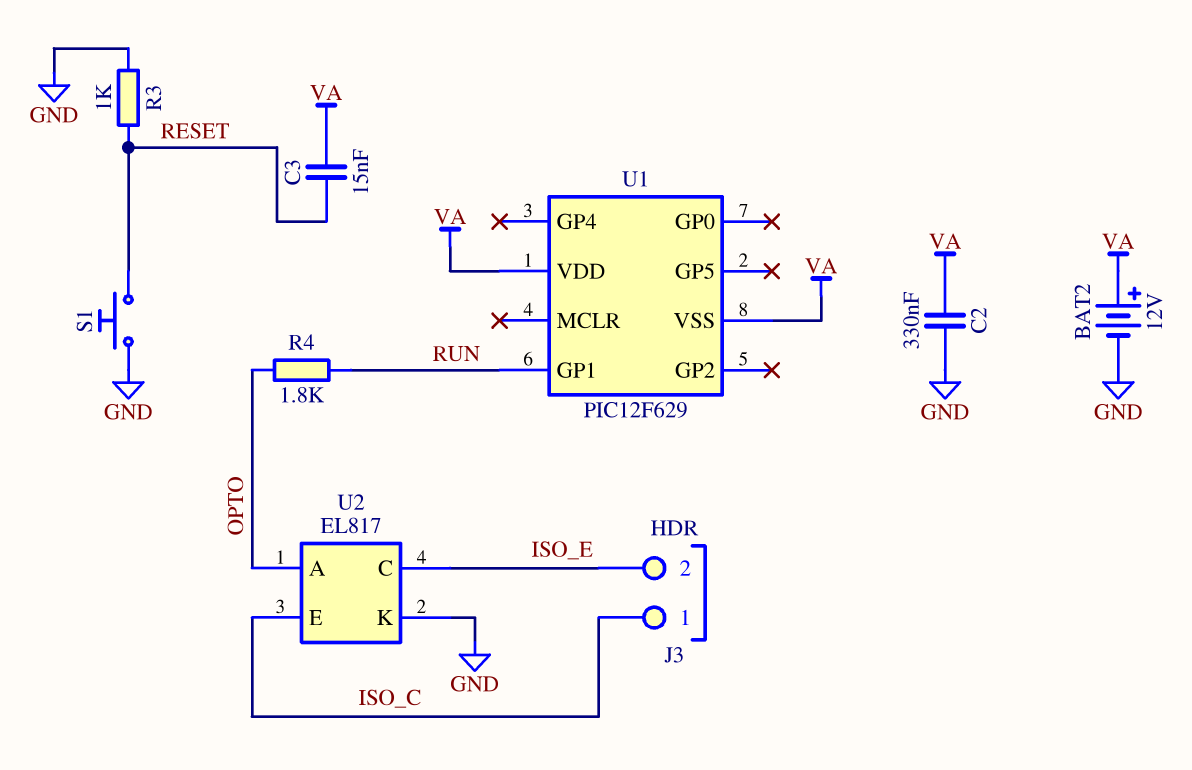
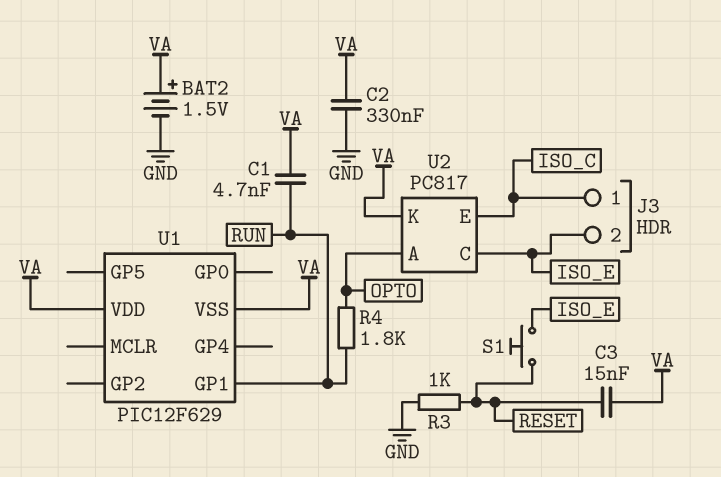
BAT2: 12V (plus VA, minus GND) -> 1.5V (plus VA, minus GND)
C1: none -> 4.7nF (RUN, VA)
S1: button (GND, RESET) -> button (ISO_E, RESET)
U2: EL817 -> PC817
U2 pin K: GND -> VA

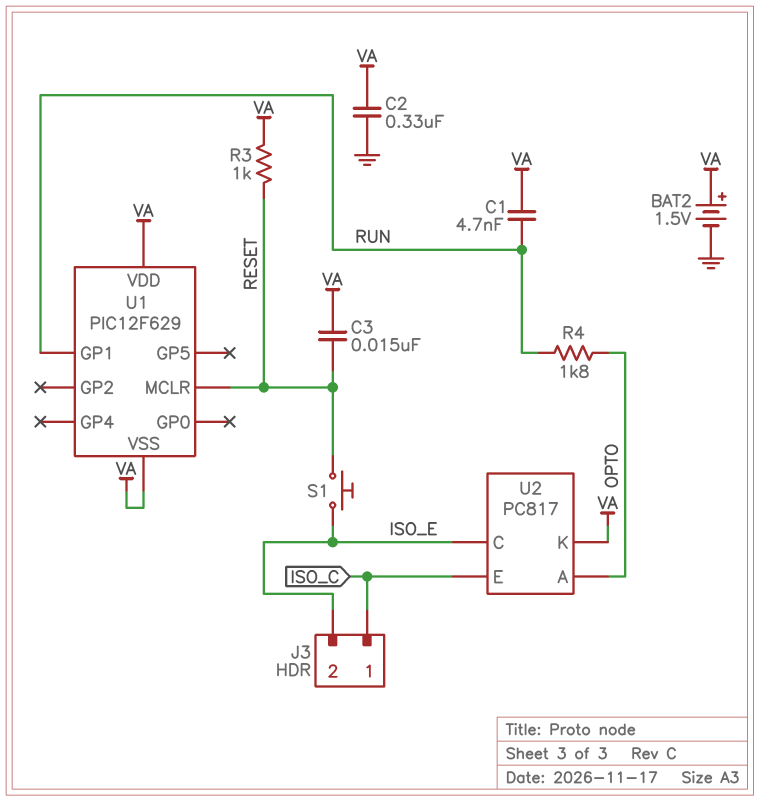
R3: 1k (GND, RESET) -> 1k (RESET, VA)
U1 pin MCLR: none -> RESET

